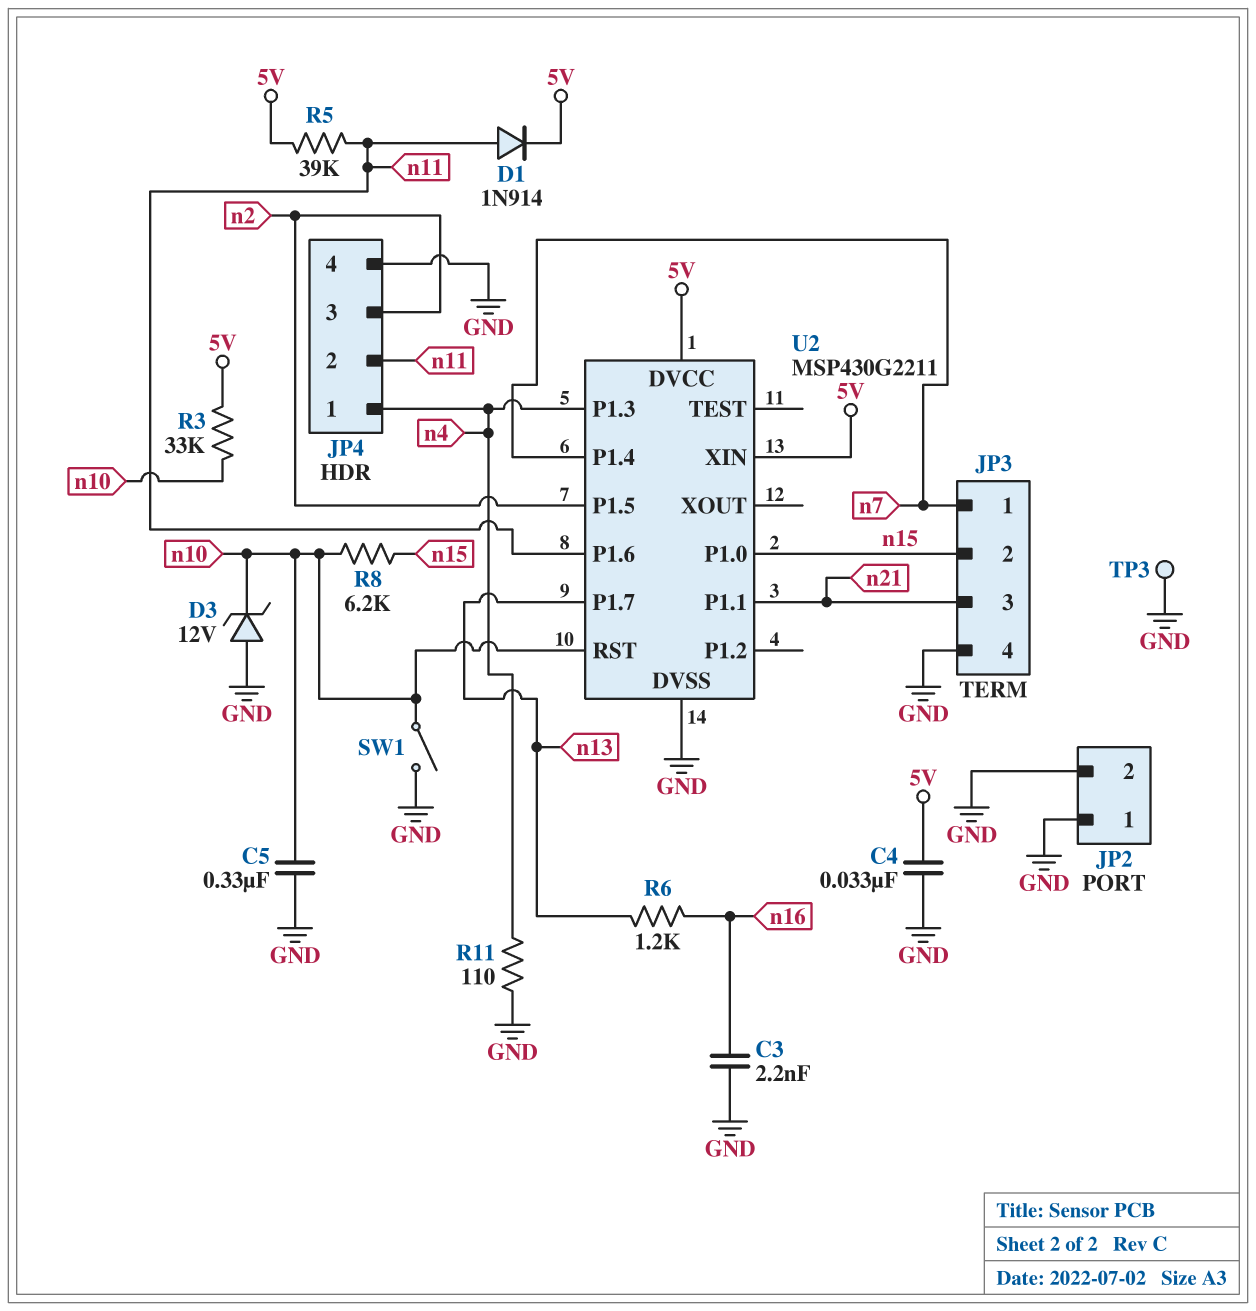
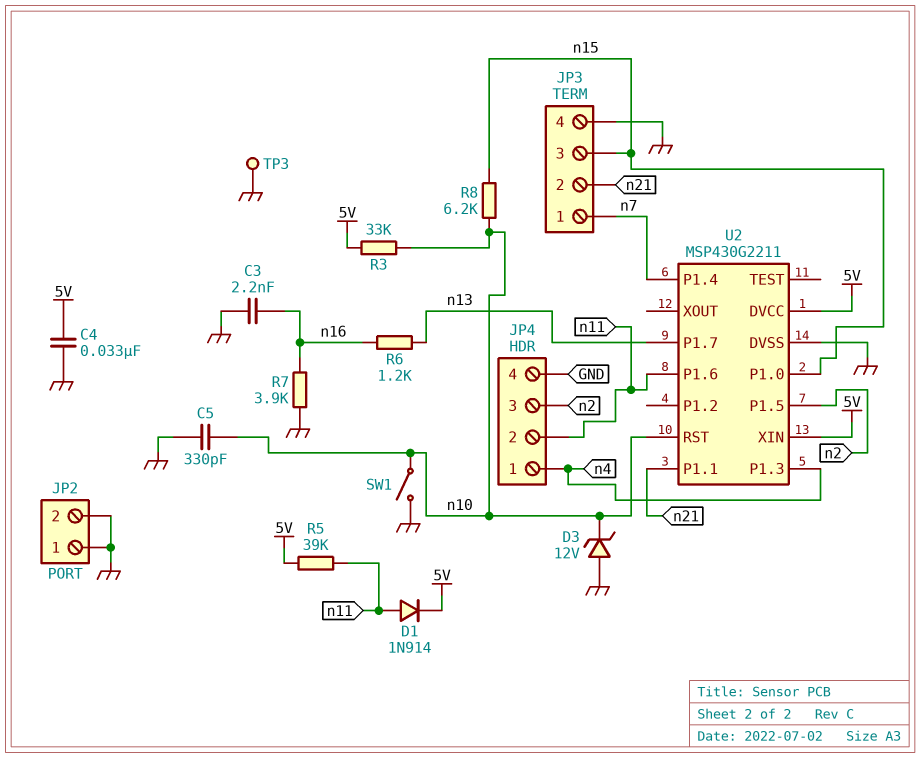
C5: 330nF (GND, n10) -> 330pF (GND, n10)
JP3 pin 2: n15 -> n21
JP3 pin 3: n21 -> n15
R7: none -> 3.9k (GND, n16)
R11: 110 (GND, n4) -> none

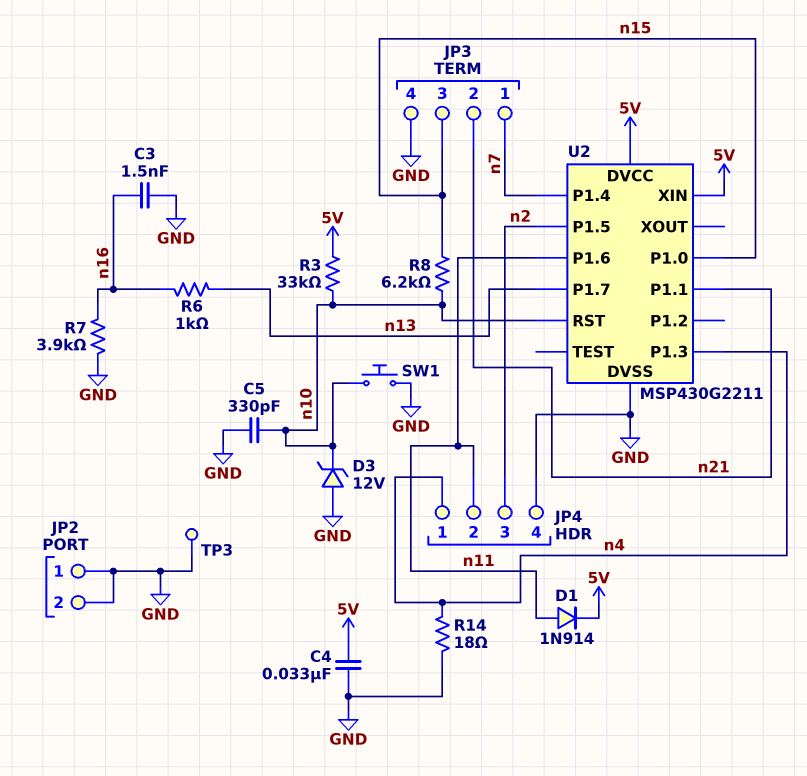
C3: 2.2nF (GND, n16) -> 1.5nF (GND, n16)
R5: 39k (5V, n11) -> none
R6: 1.2k (n13, n16) -> 1k (n13, n16)
R14: none -> 18 (GND, n4)
SW1: switch (GND, n10) -> button (GND, n10)

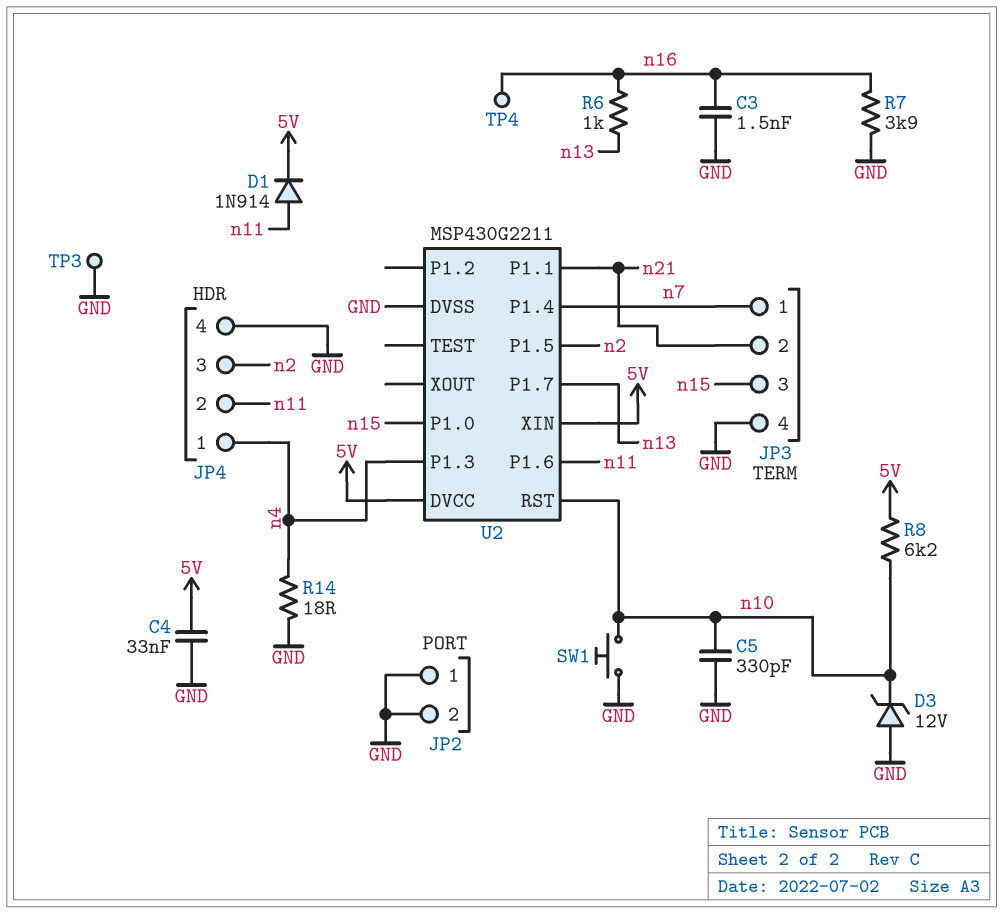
R3: 33k (5V, n10) -> none
R8: 6.2k (n10, n15) -> 6.2k (5V, n10)
TP4: none -> test point (n16)

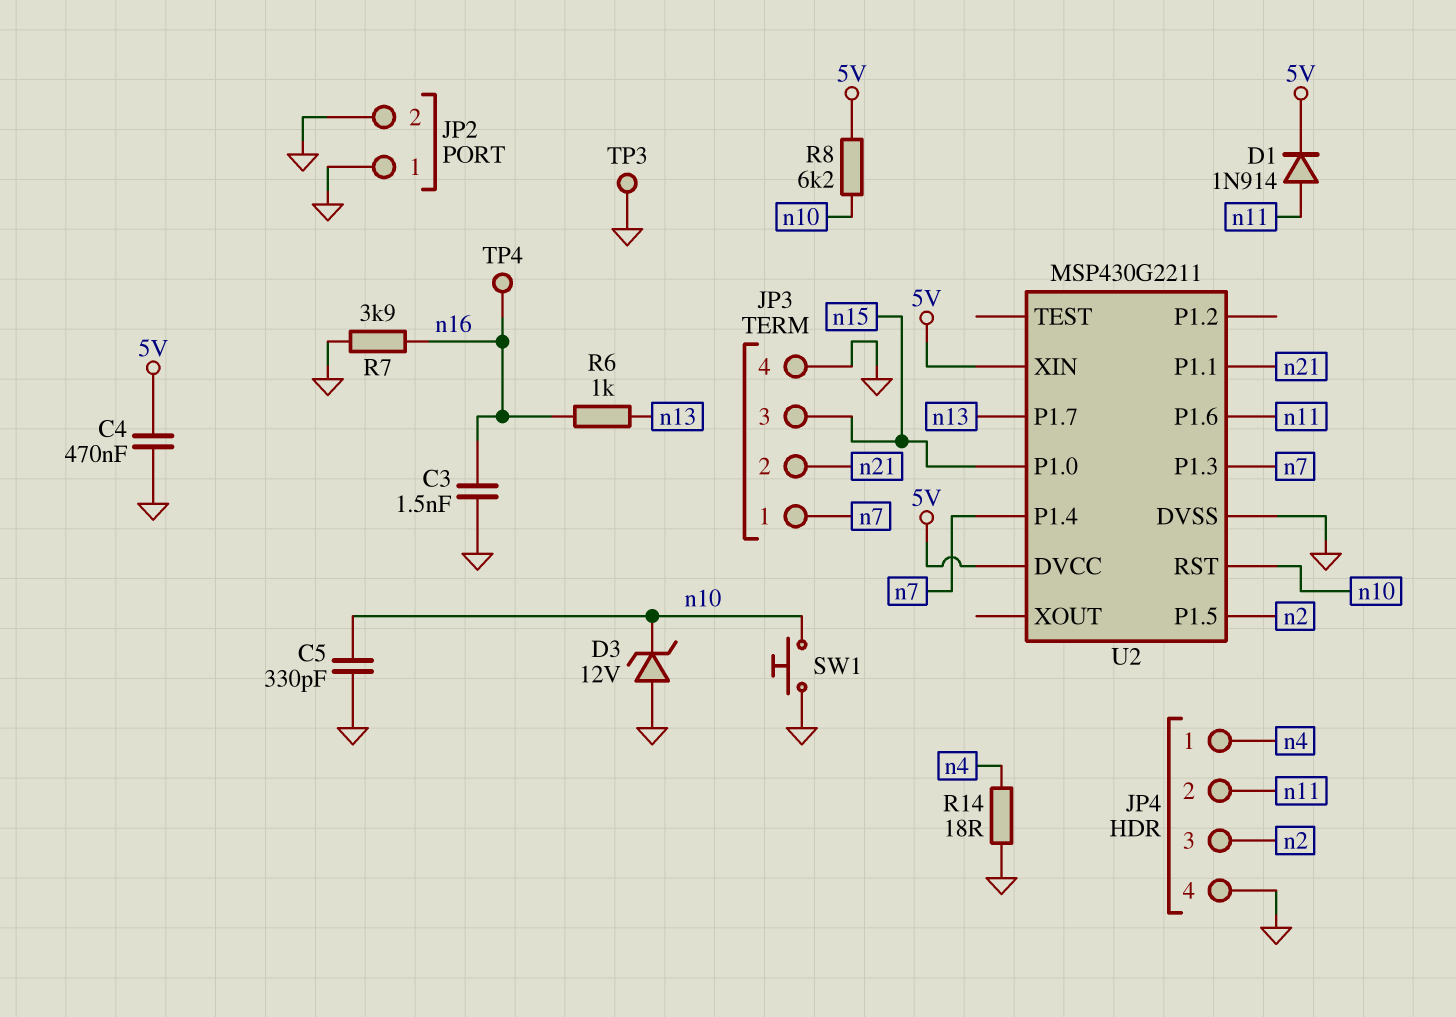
C4: 33nF (5V, GND) -> 470nF (5V, GND)
U2 pin P1.3: n4 -> n7

